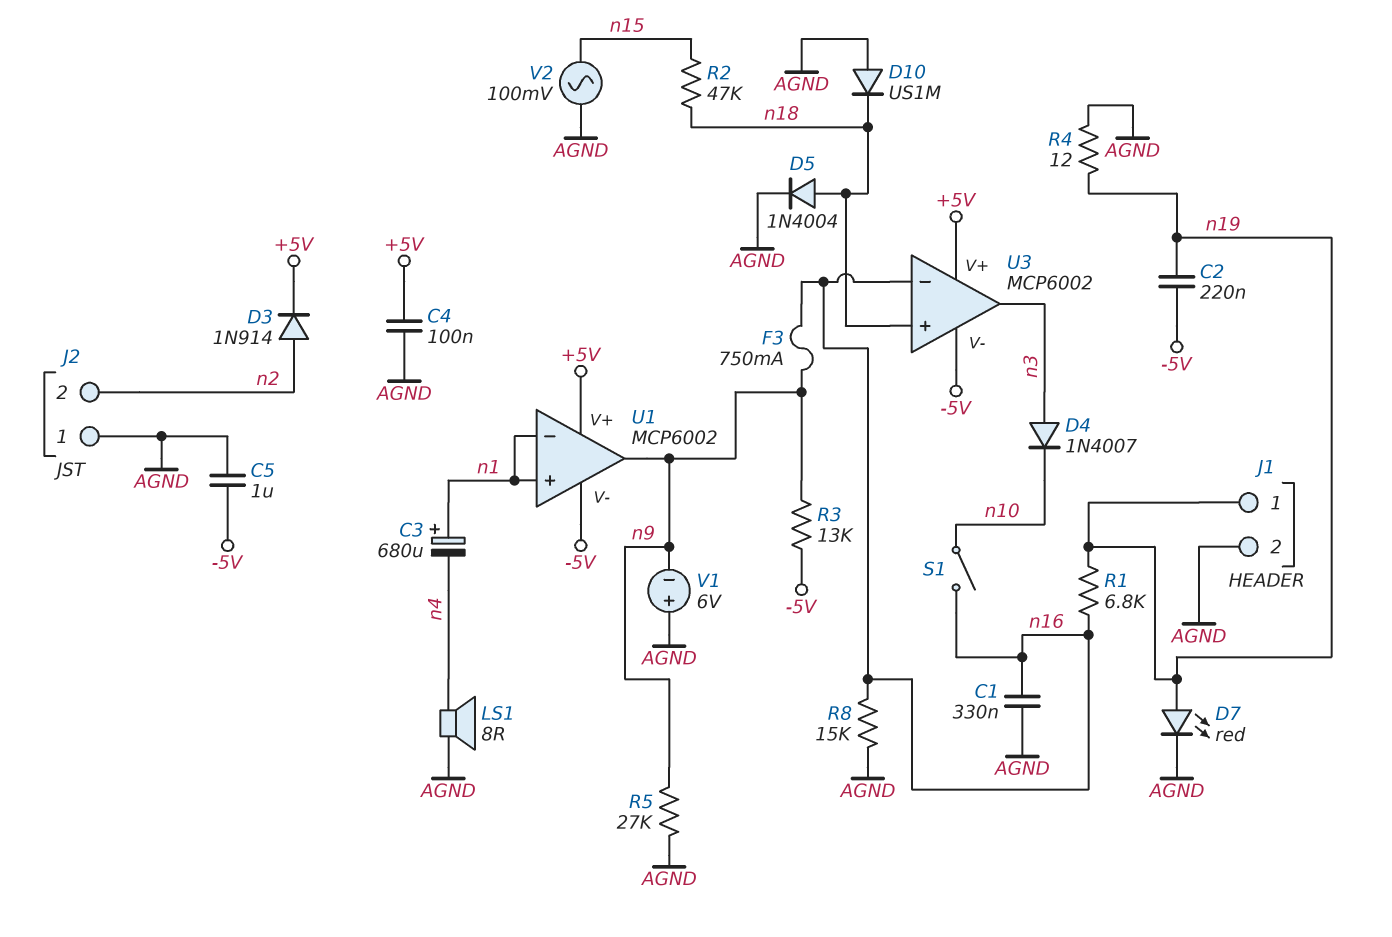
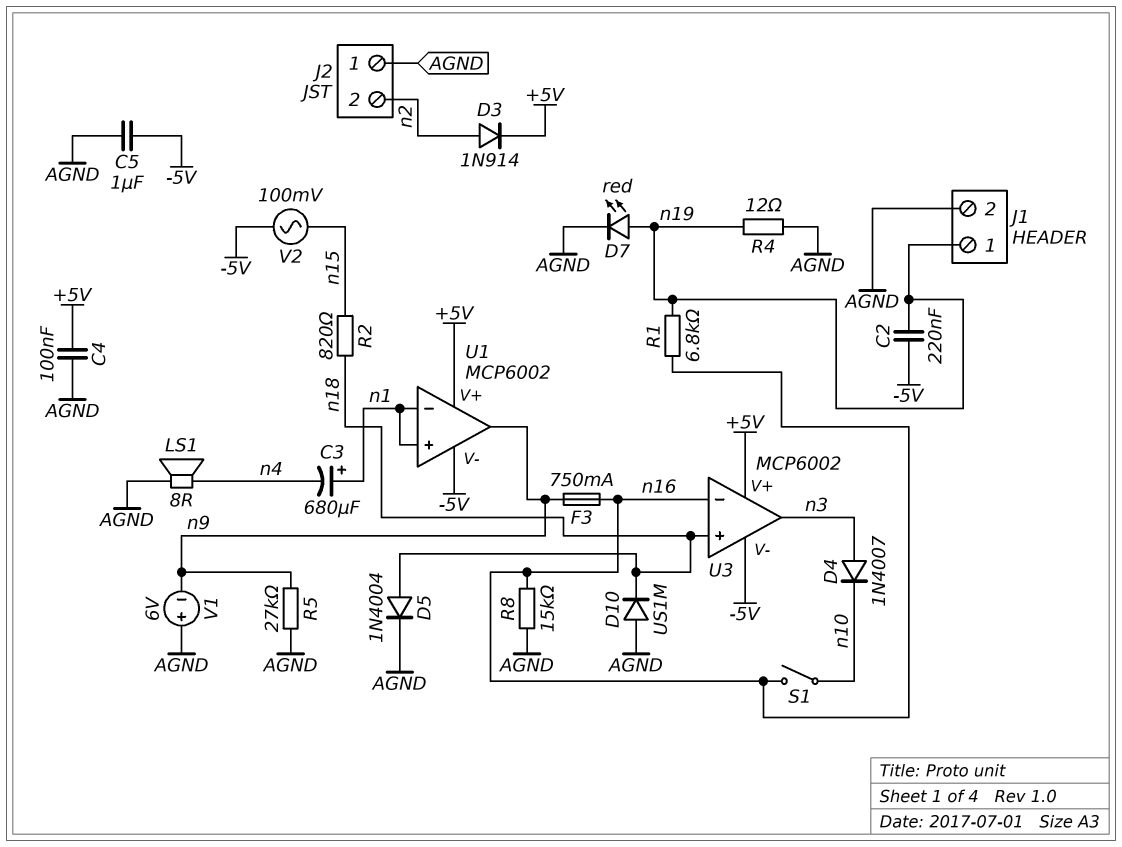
C1: 330nF (AGND, n16) -> none
R2: 47k (n15, n18) -> 820 (n15, n18)
R3: 13k (-5V, n9) -> none
V2: AC 100mV (AGND, n15) -> AC 100mV (-5V, n15)

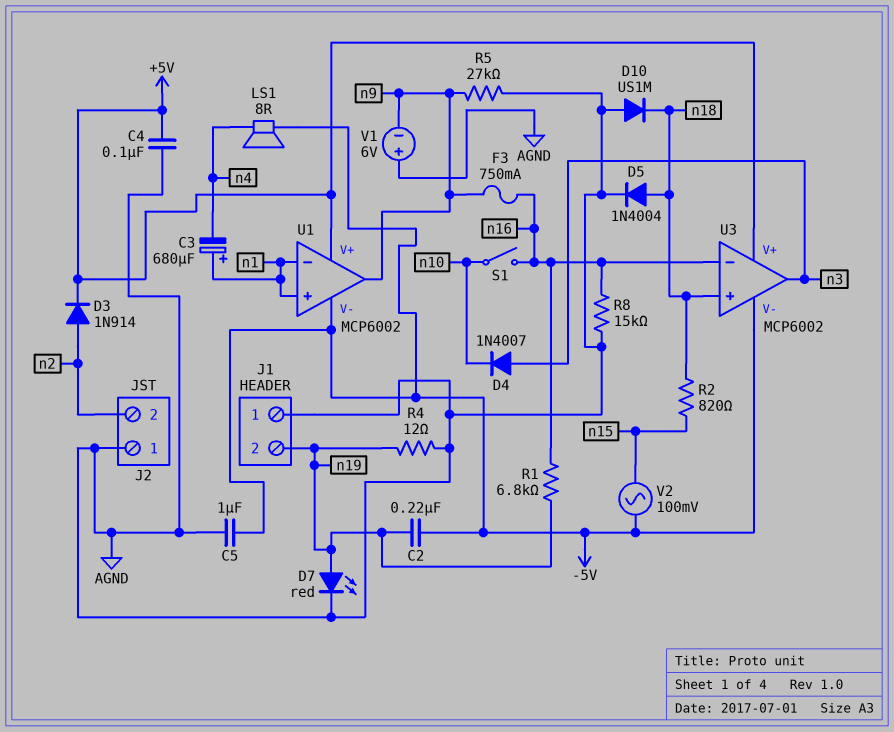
J1 pin 1: n19 -> AGND
J1 pin 2: AGND -> n19
LS1: speaker 8R (AGND, n4) -> speaker 8R (-5V, n4)

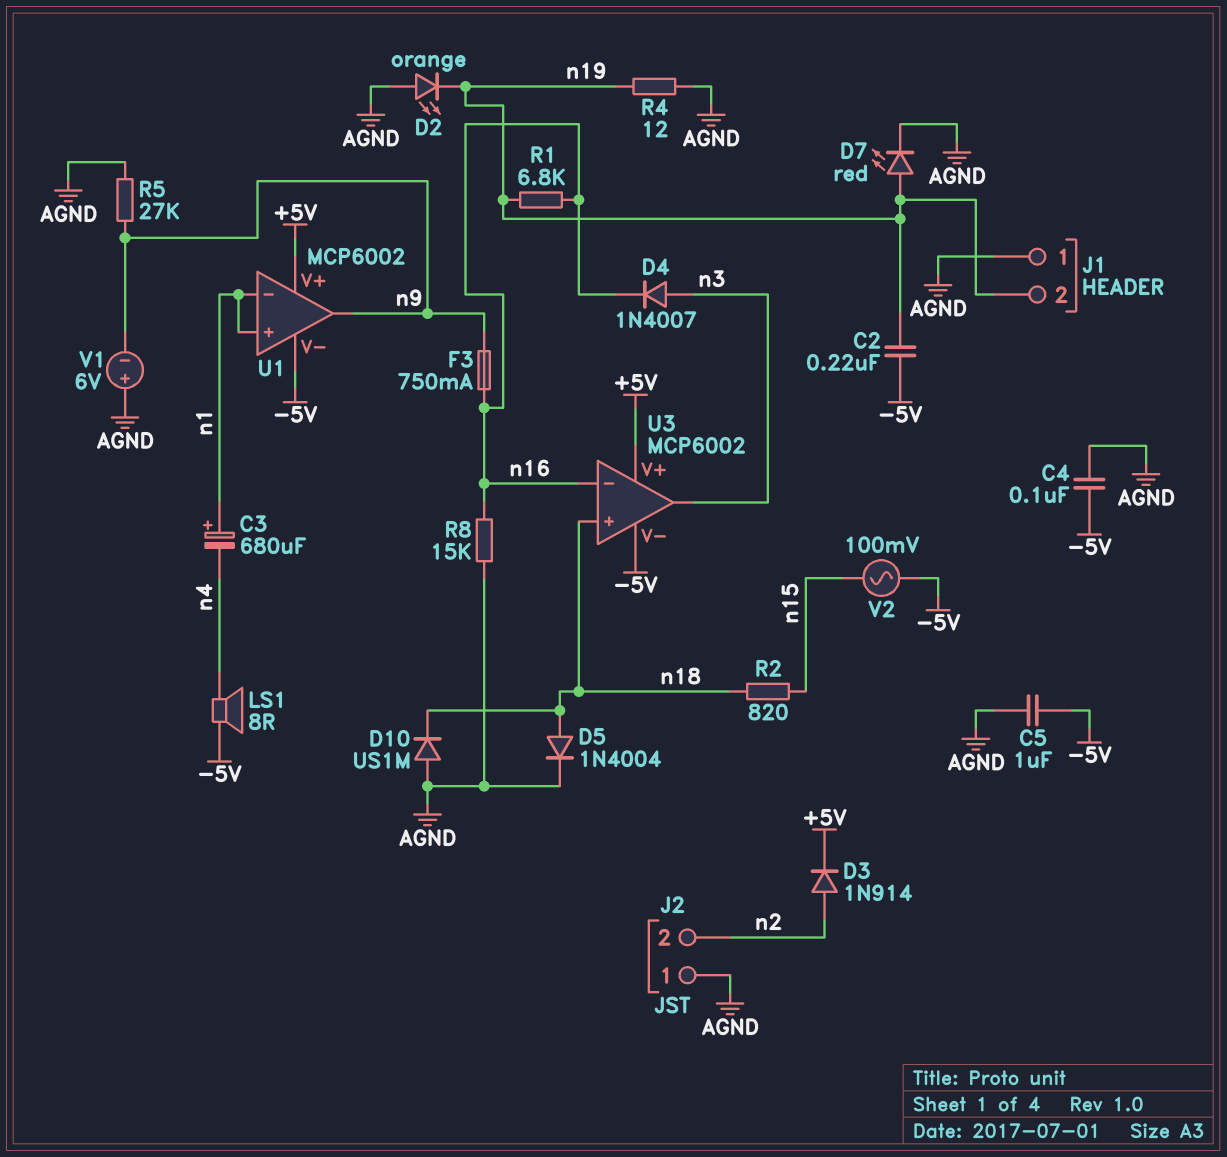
C4: 100nF (+5V, AGND) -> 100nF (-5V, AGND)
D2: none -> LED orange (A AGND, K n19)
D4: diode 1N4007 (A n3, K n10) -> diode 1N4007 (A n3, K n16)
S1: switch (n10, n16) -> none

